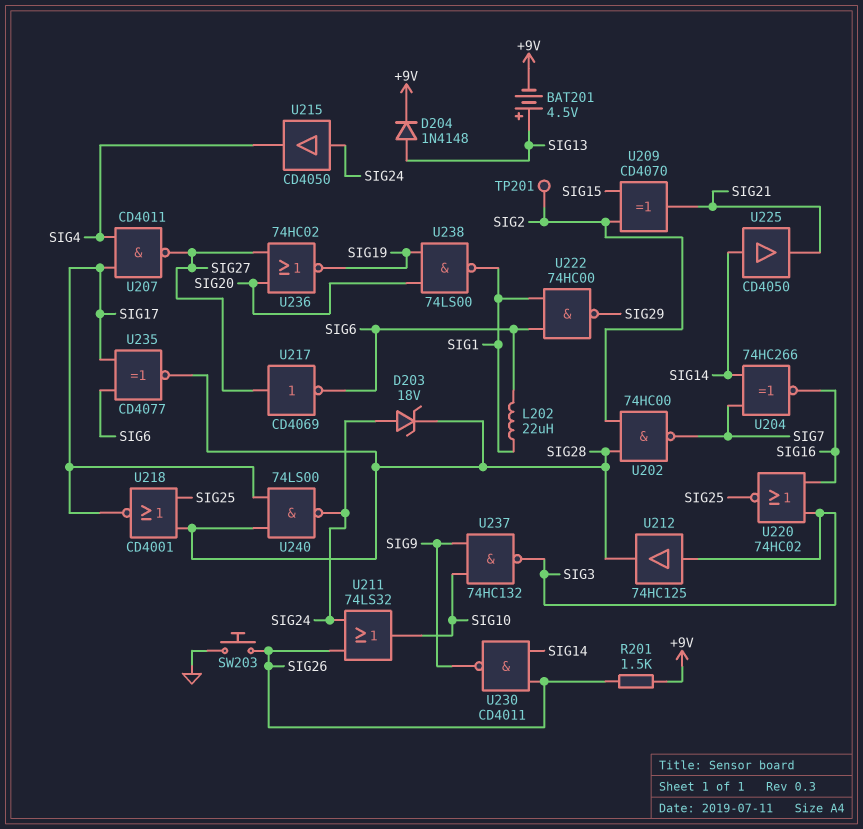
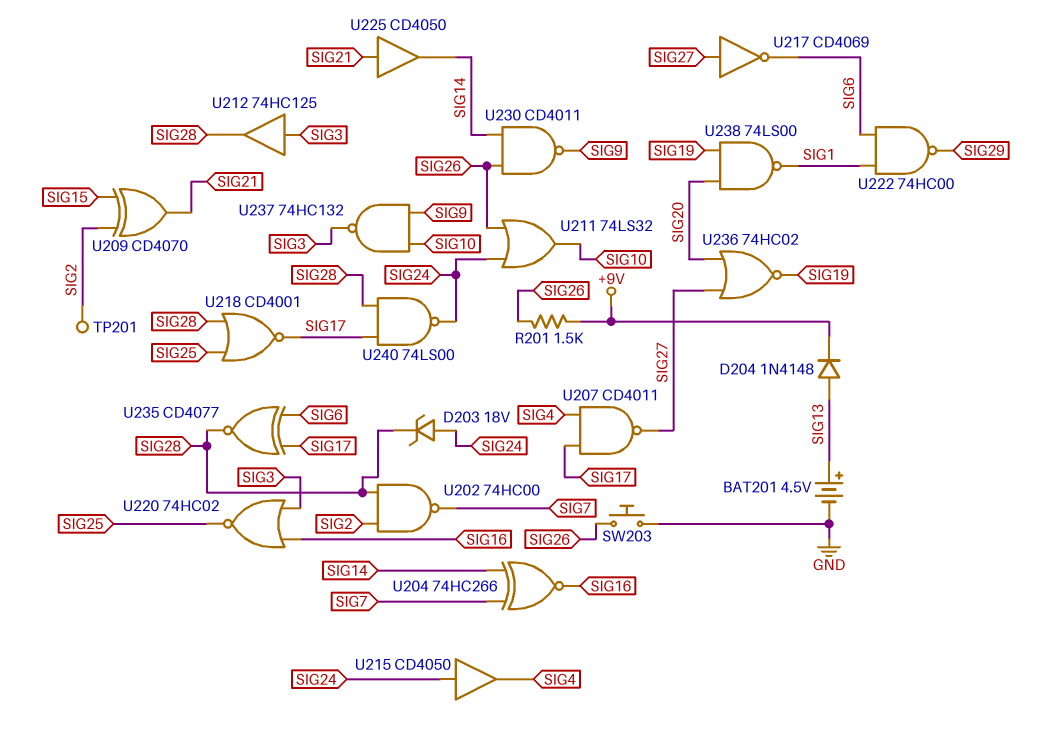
BAT201: 4.5V (plus SIG13, minus +9V) -> 4.5V (plus SIG13, minus GND)
L202: 22uH (SIG1, SIG6) -> none
U225: buffer CD4050 (in SIG14, out SIG21) -> buffer CD4050 (in SIG21, out SIG14)

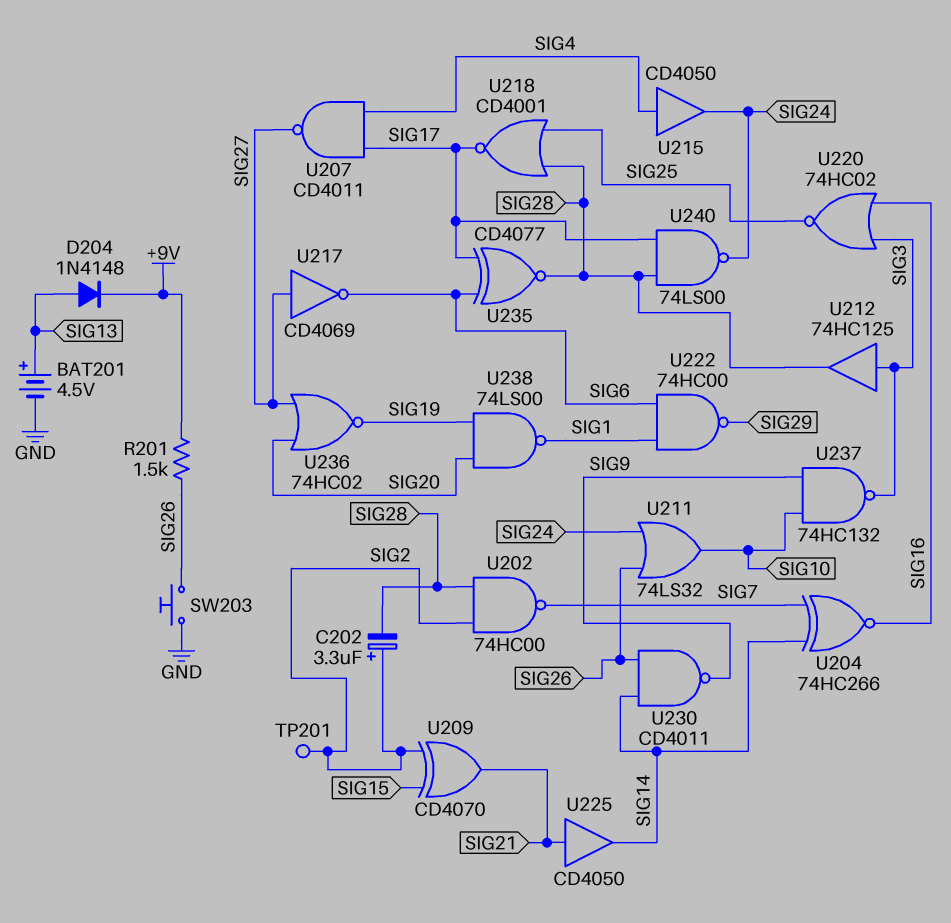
C202: none -> 3.3uF (plus SIG2, minus SIG28)
D203: zener 18V (A SIG24, K SIG28) -> none
U215: buffer CD4050 (in SIG24, out SIG4) -> buffer CD4050 (in SIG4, out SIG24)

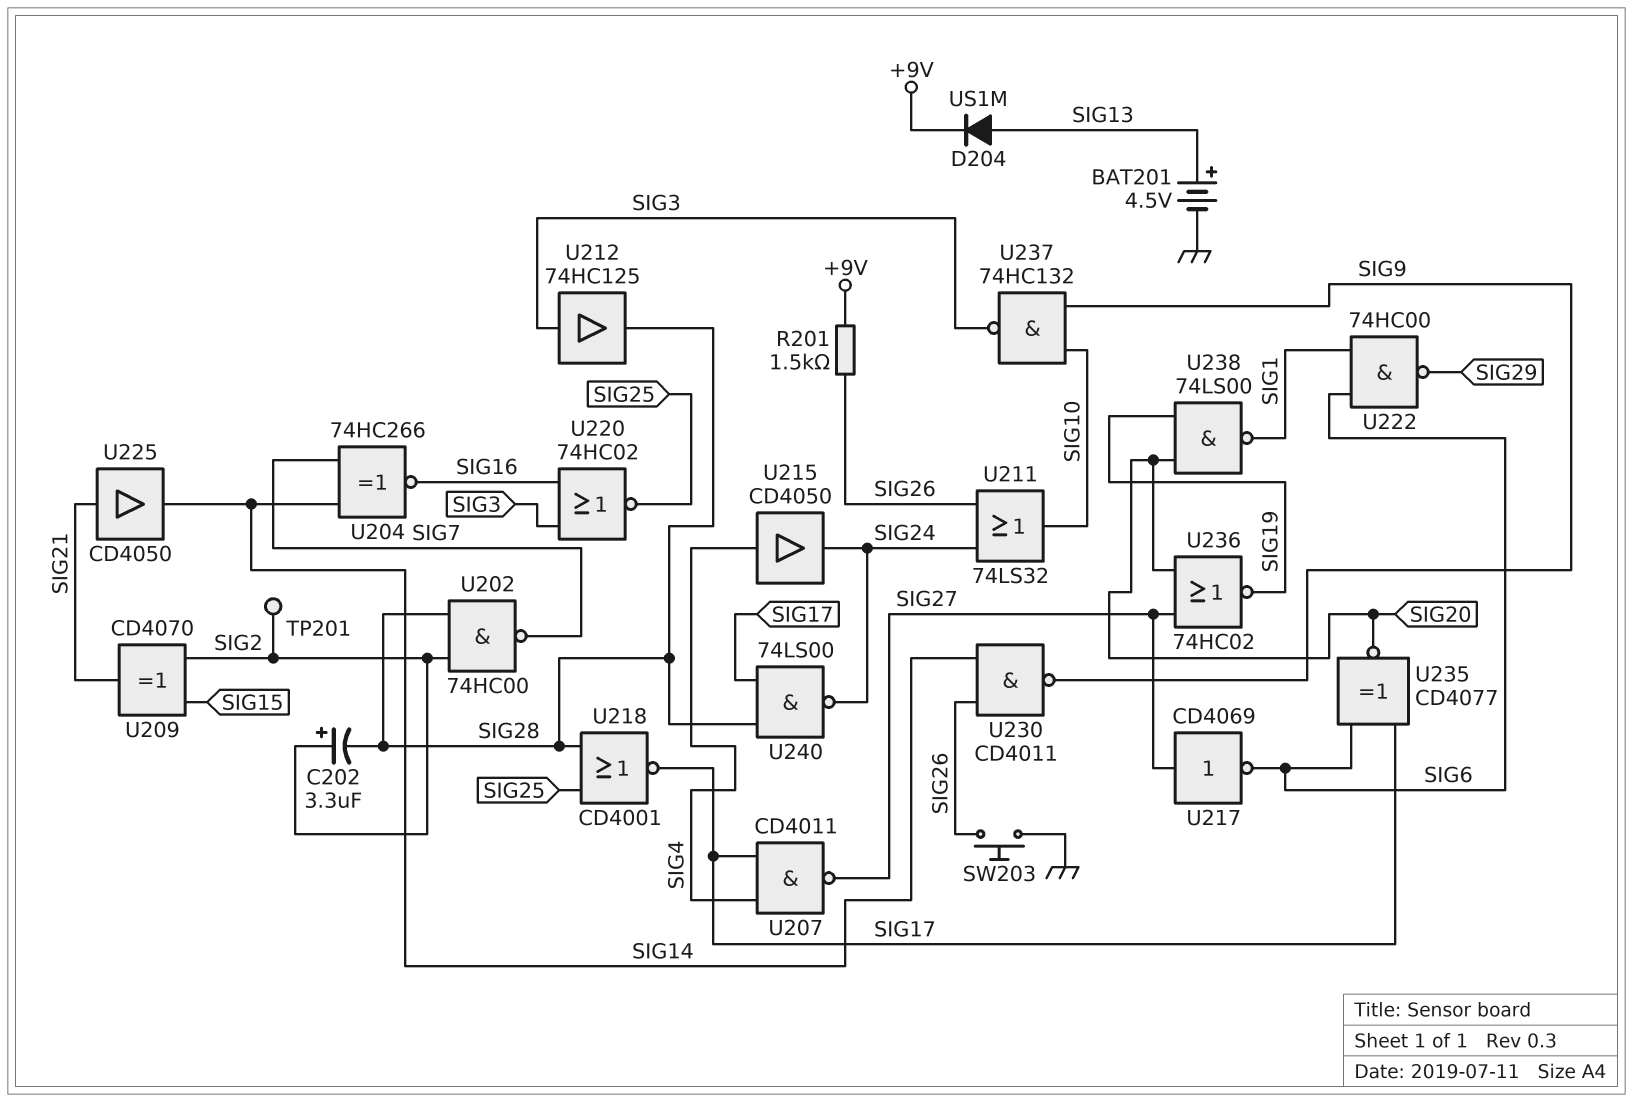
D204: diode 1N4148 (A SIG13, K +9V) -> diode US1M (A SIG13, K +9V)
U235: XNOR CD4077 (in SIG6, in SIG17, out SIG28) -> XNOR CD4077 (in SIG6, in SIG17, out SIG20)

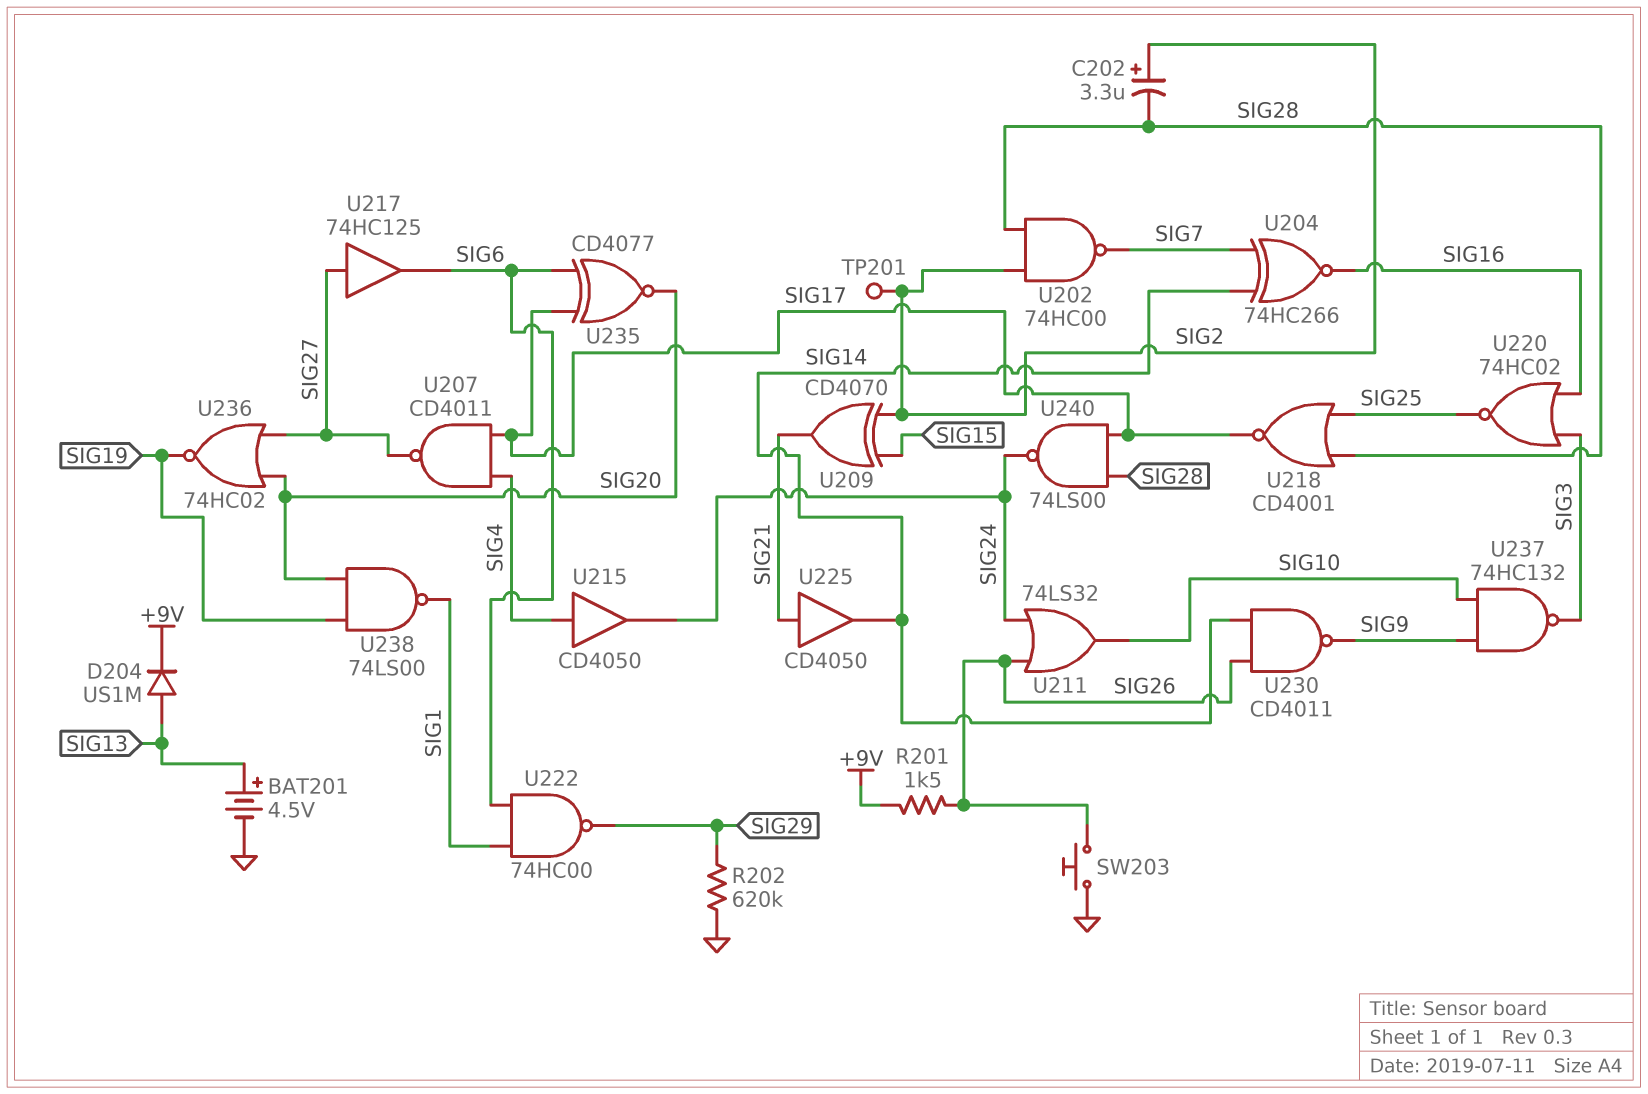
R202: none -> 620k (GND, SIG29)
U212: buffer 74HC125 (in SIG3, out SIG28) -> none
U217: NOT CD4069 (in SIG27, out SIG6) -> buffer 74HC125 (in SIG27, out SIG6)

